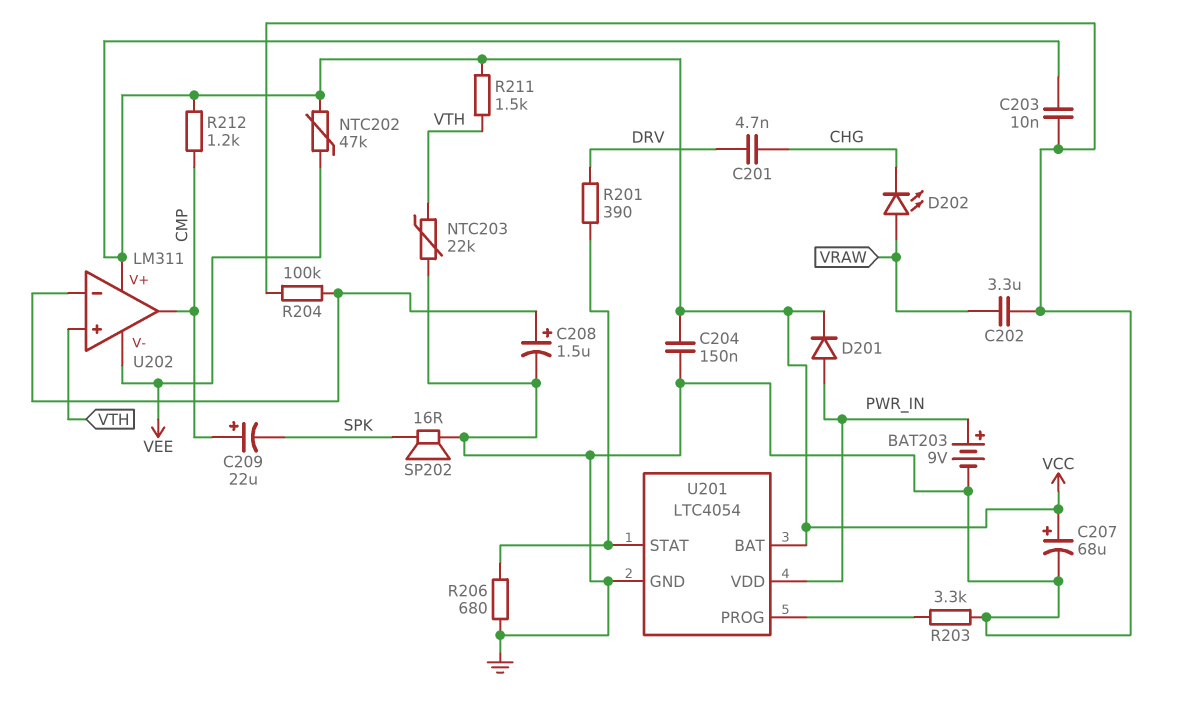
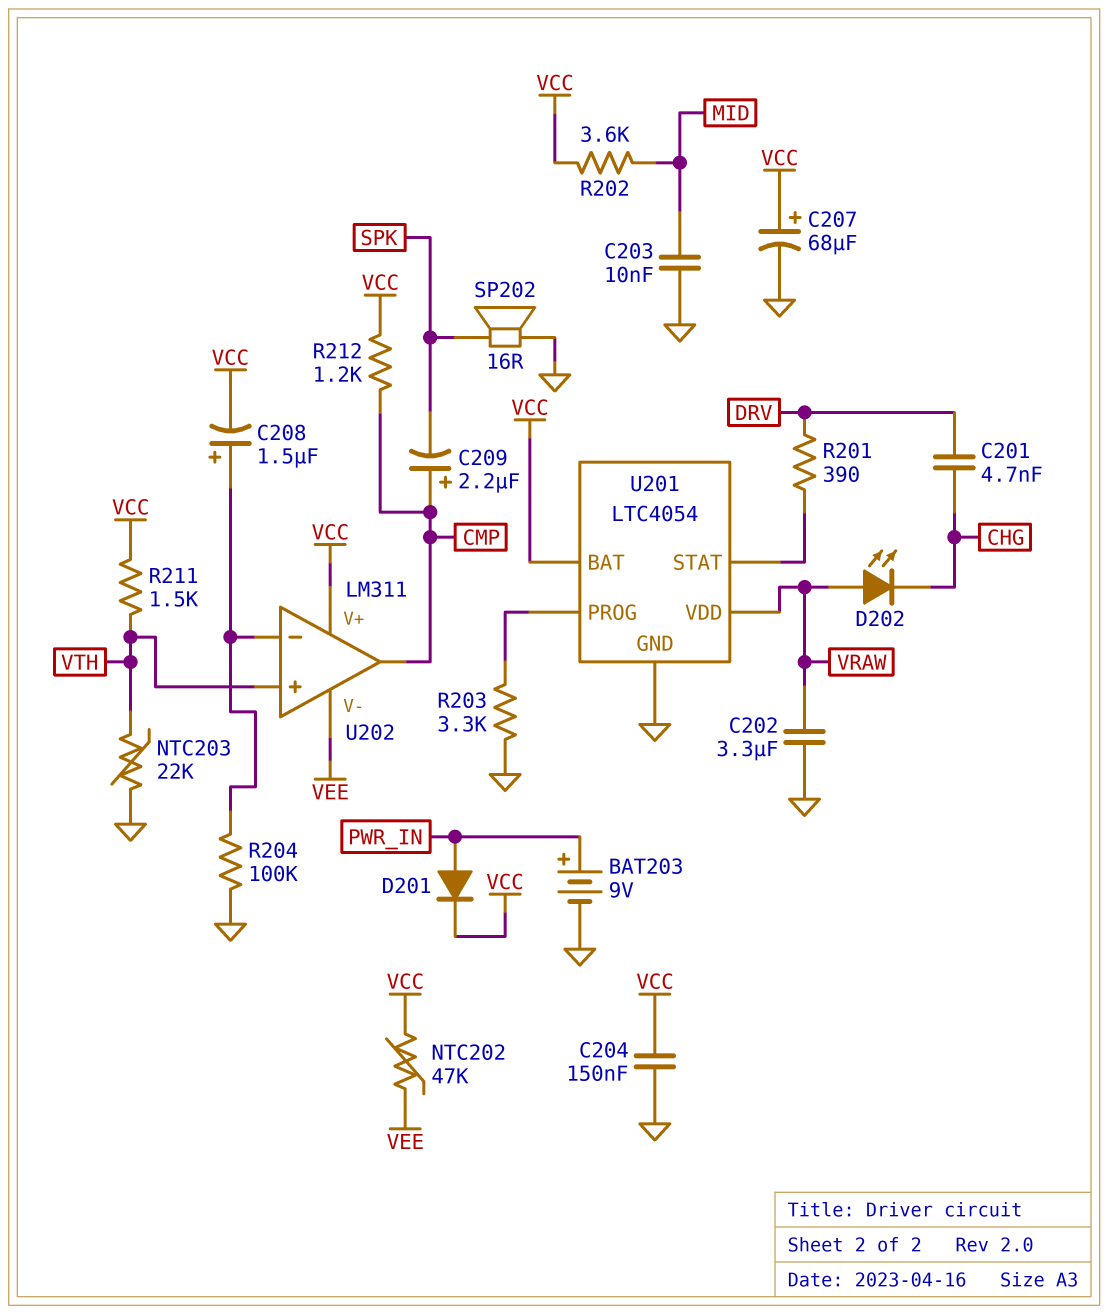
C203: 10nF (GND, VCC) -> 10nF (GND, MID)
C208: 1.5uF (plus U202/in-, minus GND) -> 1.5uF (plus U202/in-, minus VCC)
C209: 22uF (plus CMP, minus SPK) -> 2.2uF (plus CMP, minus SPK)
R202: none -> 3.6k (MID, VCC)
R206: 680 (GND, U201/STAT) -> none
U201 pin VDD: PWR_IN -> VRAW

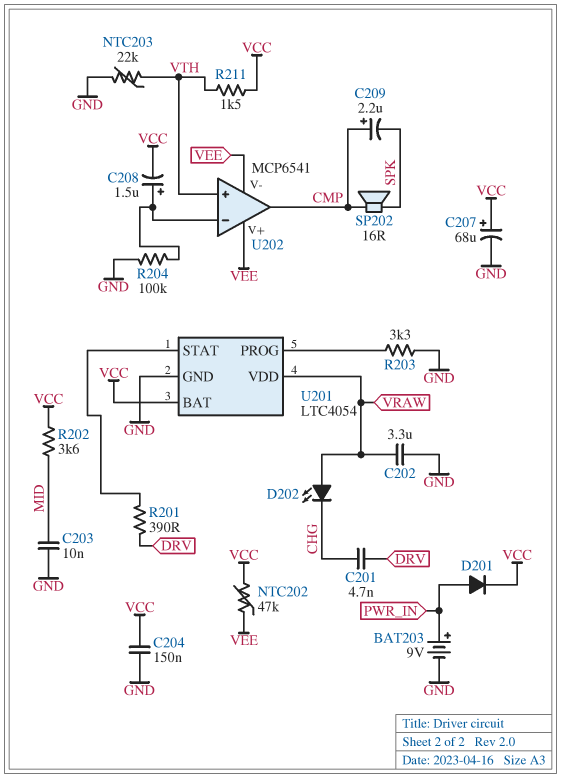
R212: 1.2k (CMP, VCC) -> none
SP202: speaker 16R (GND, SPK) -> speaker 16R (CMP, SPK)
U202: LM311 -> MCP6541
U202 pin V+: VCC -> VEE

